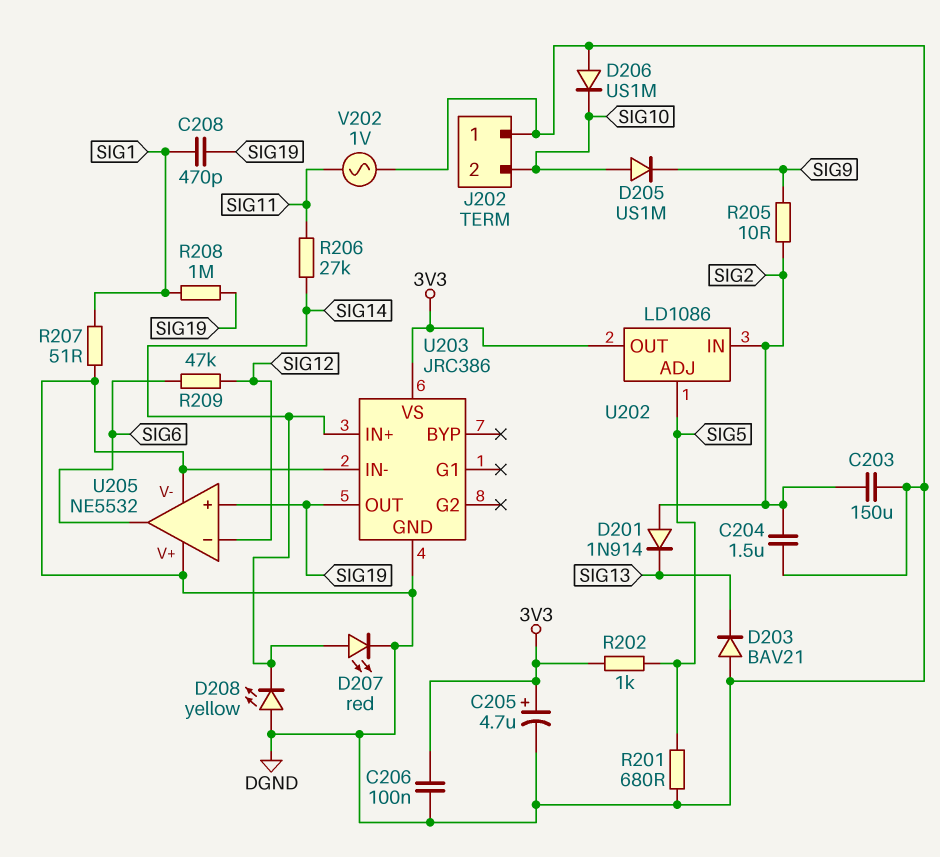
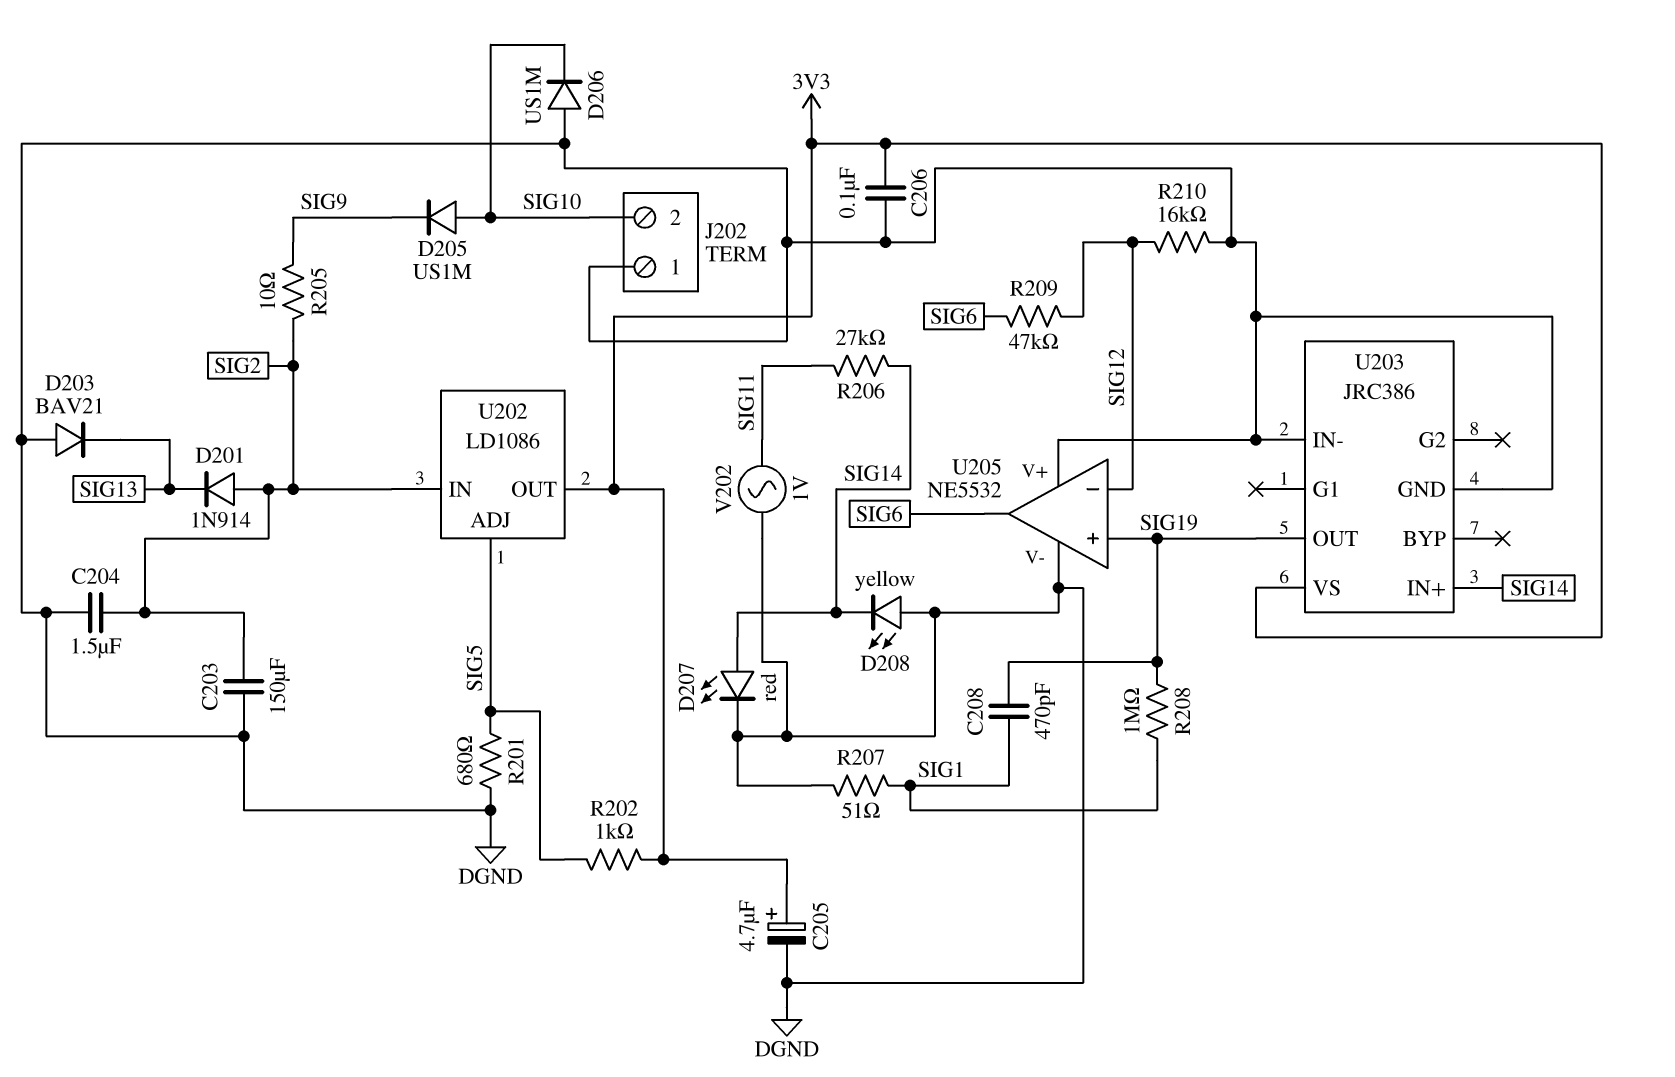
R210: none -> 16k (DGND, SIG12)

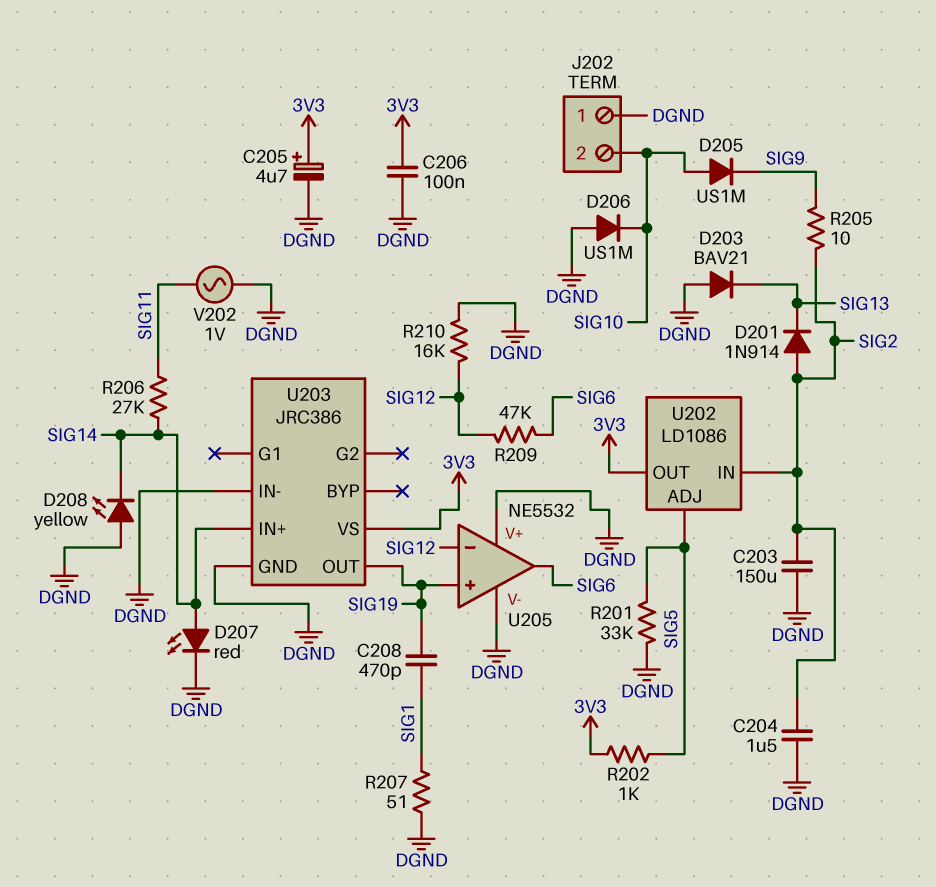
R201: 680 (DGND, SIG5) -> 33k (DGND, SIG5)
R208: 1M (SIG1, SIG19) -> none

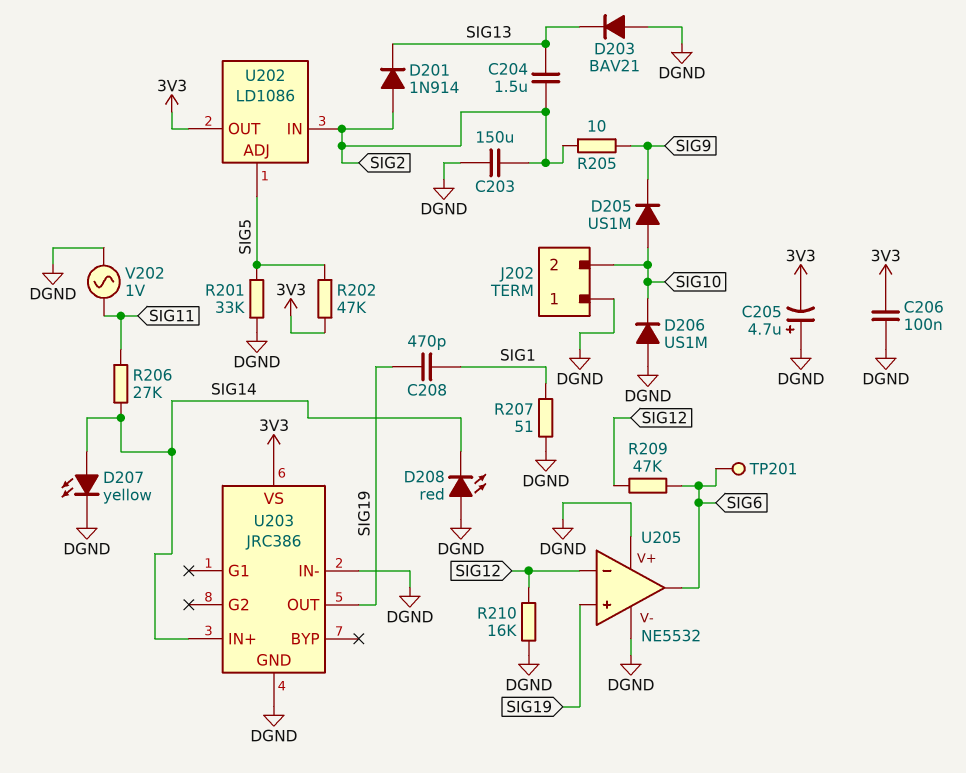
C204: 1.5uF (DGND, SIG2) -> 1.5uF (SIG2, SIG13)
C205: 4.7uF (plus 3V3, minus DGND) -> 4.7uF (plus DGND, minus 3V3)
D207: LED red (A SIG14, K DGND) -> LED yellow (A SIG14, K DGND)
D208: LED yellow (A DGND, K SIG14) -> LED red (A DGND, K SIG14)
R202: 1k (3V3, SIG5) -> 47k (3V3, SIG5)
TP201: none -> test point (SIG6)

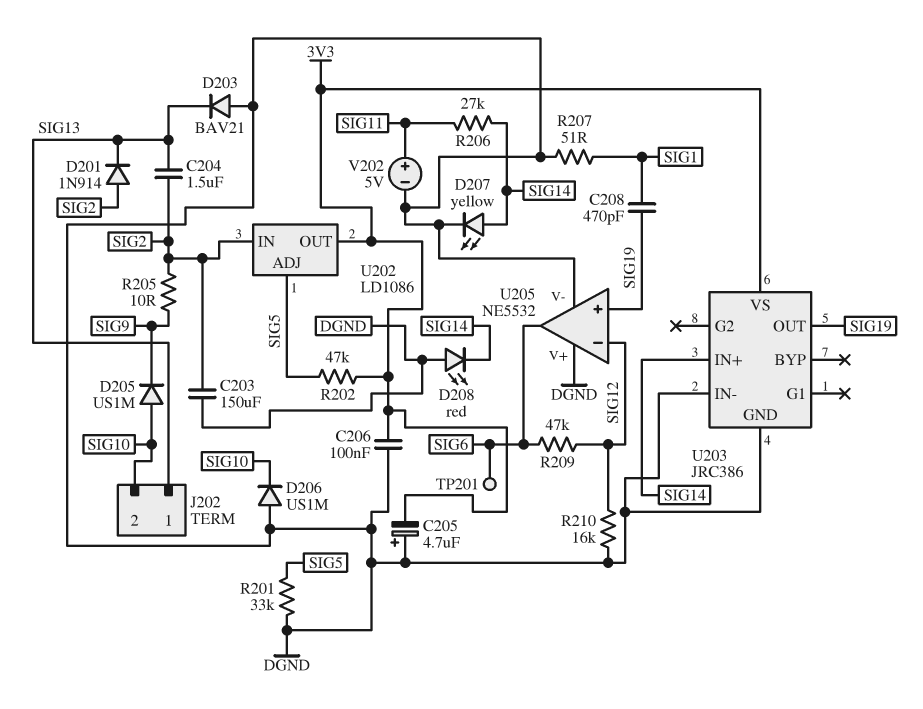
J202 pin 1: DGND -> SIG13
V202: AC 1V (DGND, SIG11) -> 5V (plus SIG11, minus DGND)

